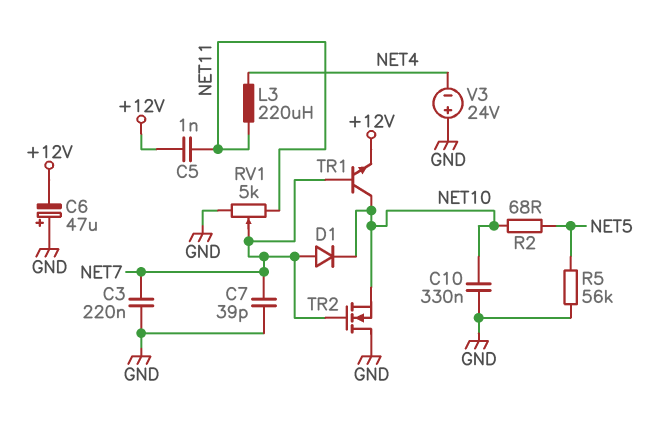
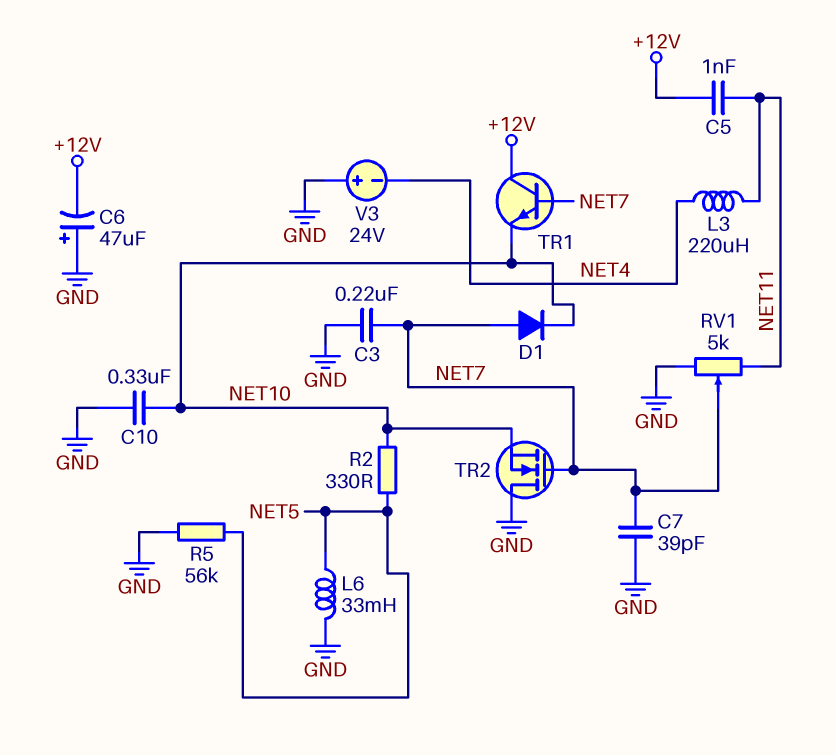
L6: none -> 33mH (GND, NET5)
R2: 68 (NET5, NET10) -> 330 (NET5, NET10)
TR1: NPN (B NET7, C NET10, E +12V) -> NPN (B NET7, C +12V, E NET10)

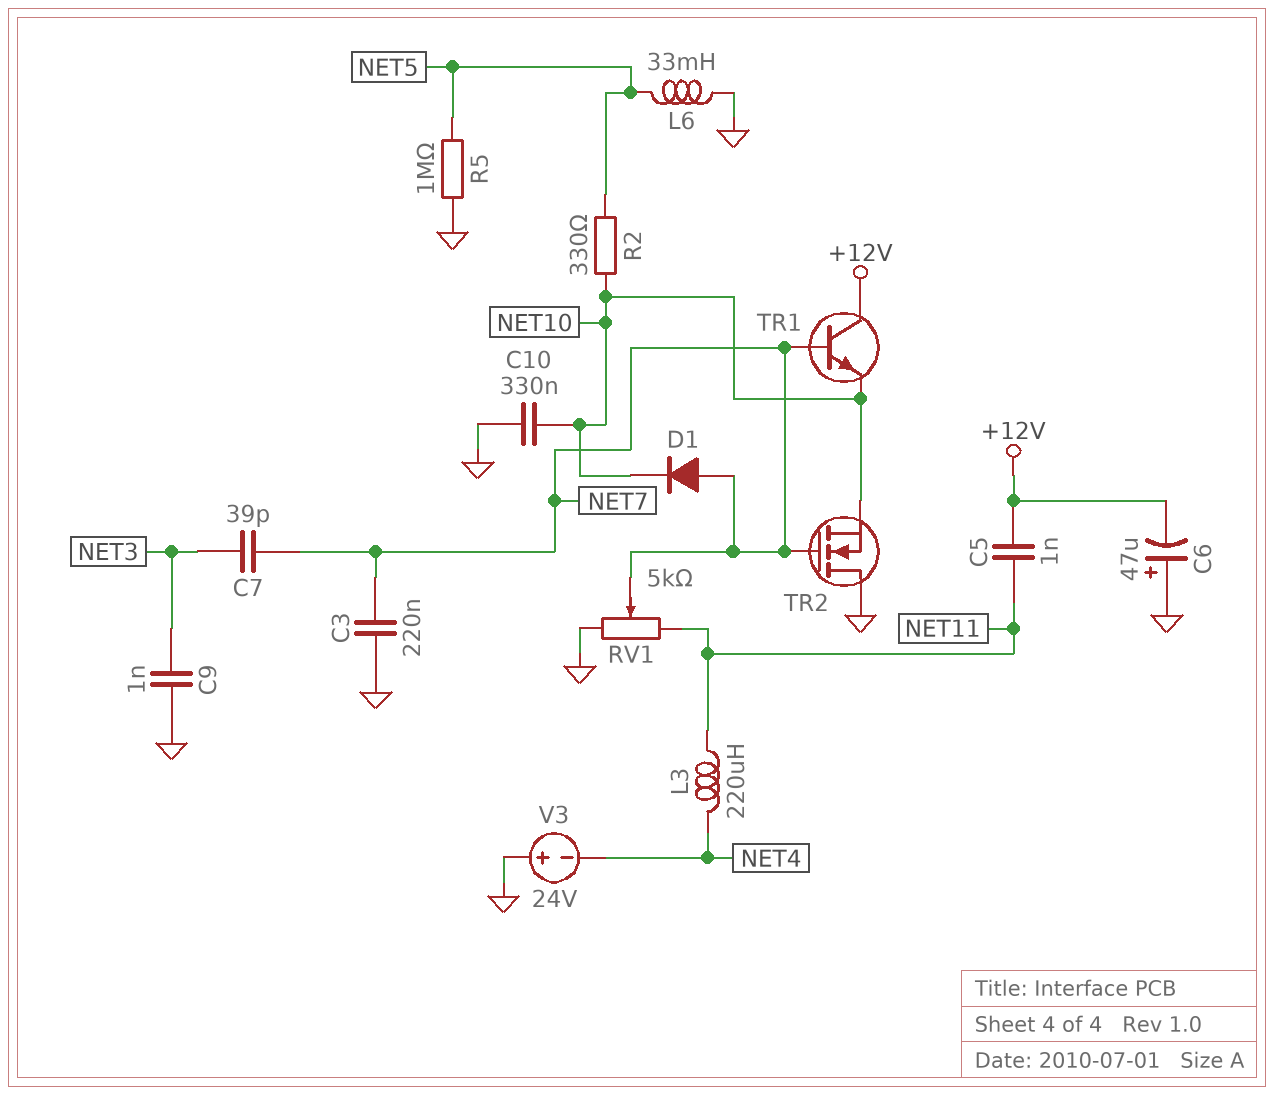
C7: 39pF (GND, NET7) -> 39pF (NET3, NET7)
C9: none -> 1nF (GND, NET3)
R5: 56k (GND, NET5) -> 1M (GND, NET5)

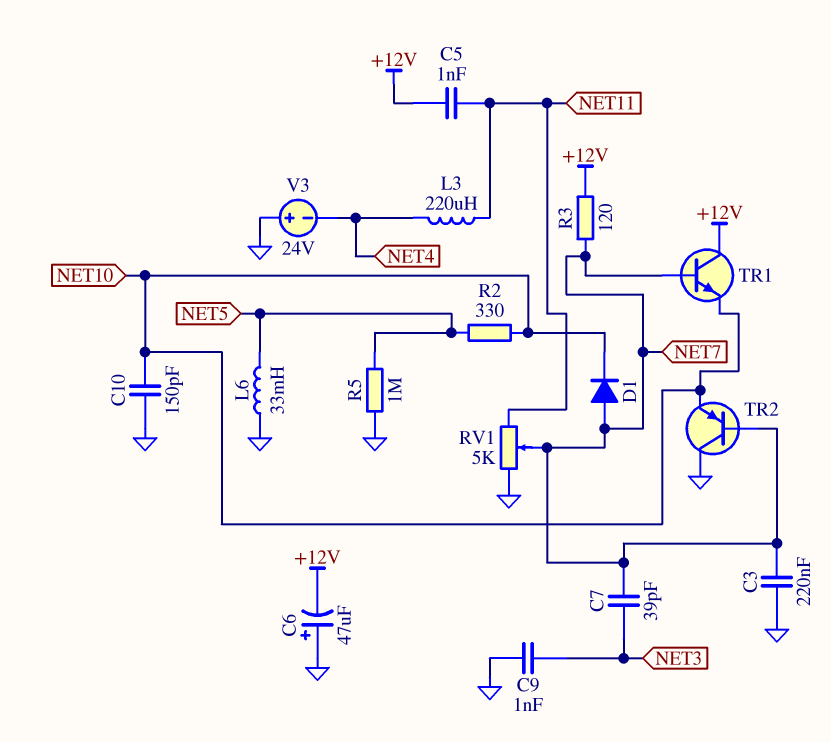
C10: 330nF (GND, NET10) -> 150pF (GND, NET10)
R3: none -> 120 (+12V, NET7)
TR2: NMOS (G NET7, D GND, S NET10) -> PNP (B NET7, C GND, E NET10)

